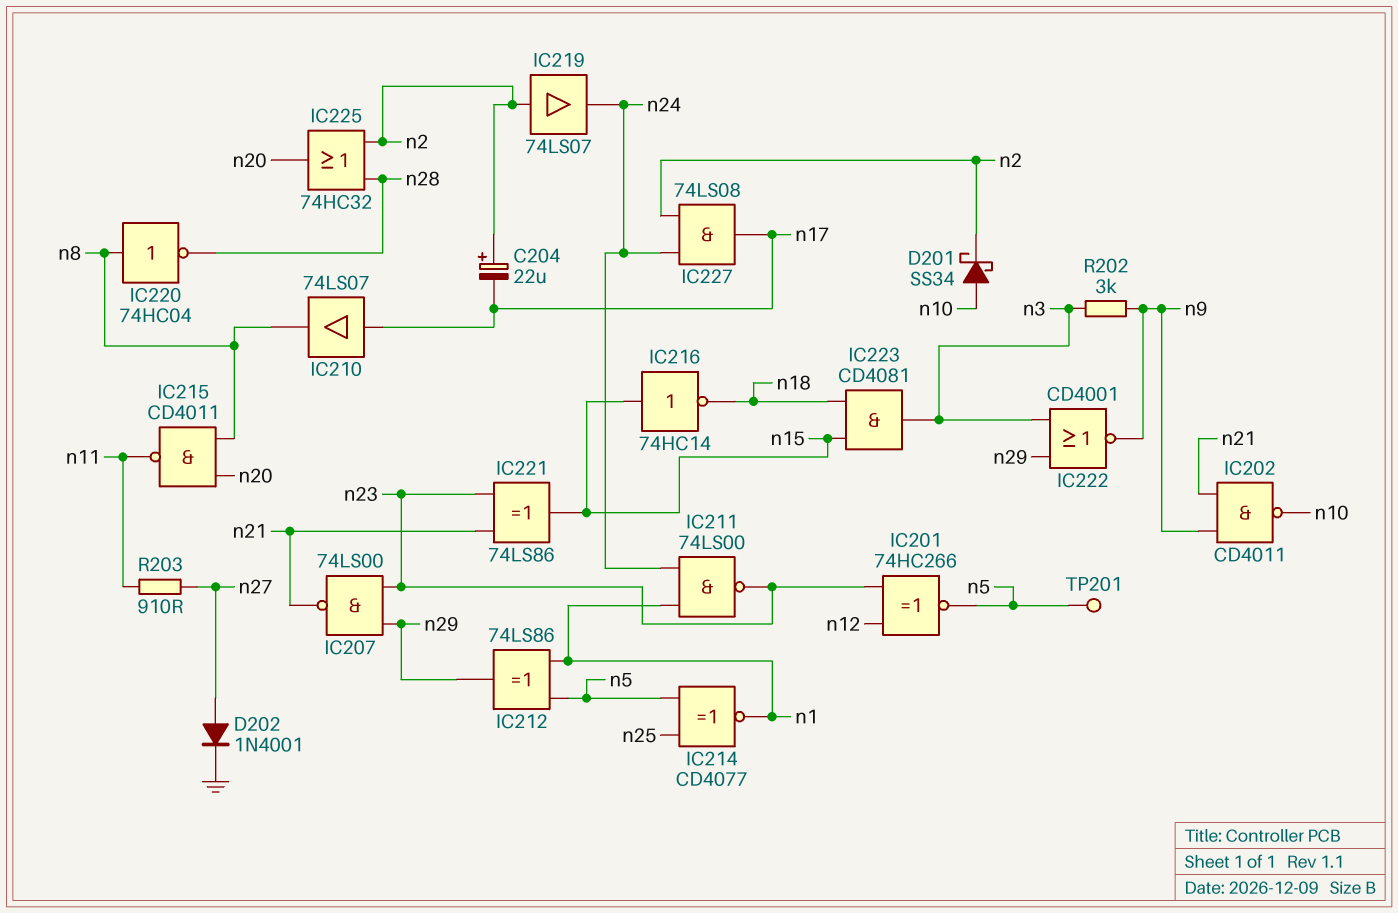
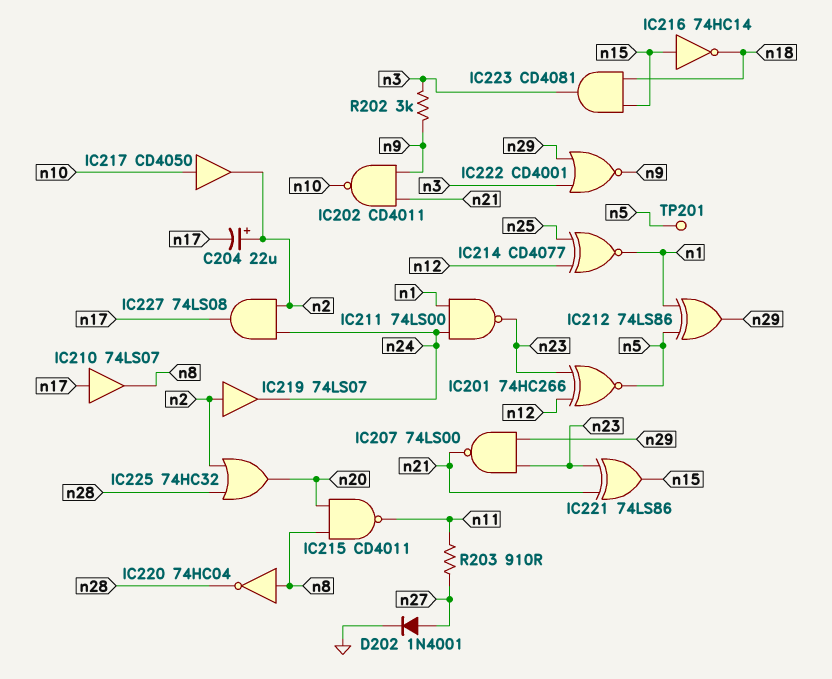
D201: schottky SS34 (A n10, K n2) -> none
IC214: XNOR CD4077 (in n5, in n25, out n1) -> XNOR CD4077 (in n12, in n25, out n1)
IC217: none -> buffer CD4050 (in n10, out n2)

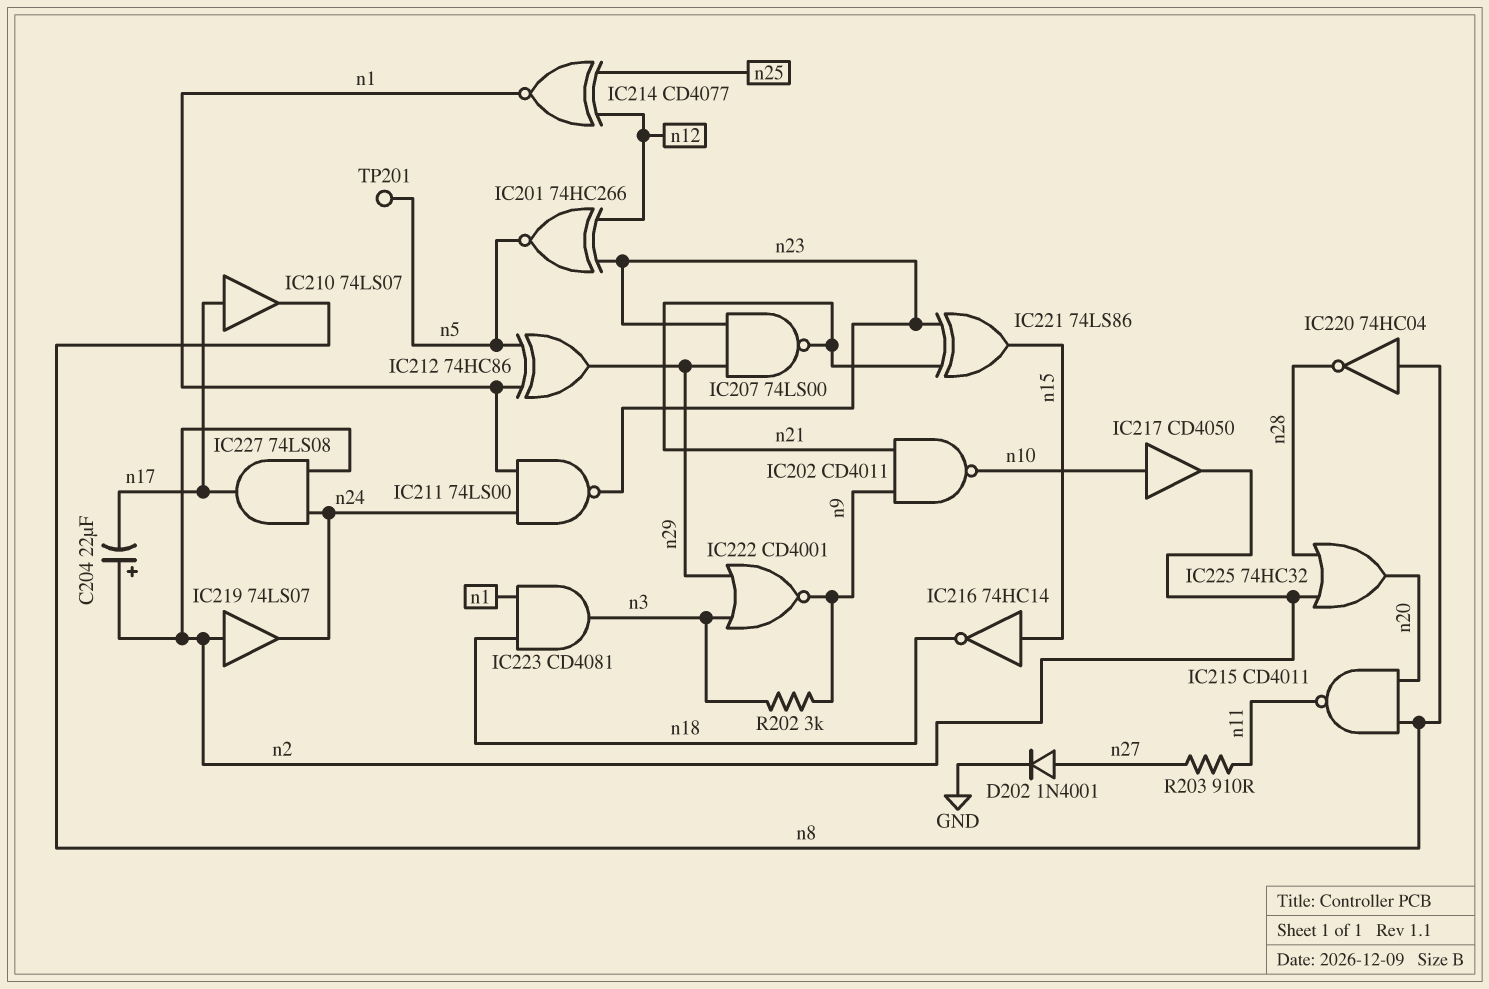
IC212: XOR 74LS86 (in n1, in n5, out n29) -> XOR 74HC86 (in n1, in n5, out n29)
IC223: AND CD4081 (in n15, in n18, out n3) -> AND CD4081 (in n1, in n18, out n3)

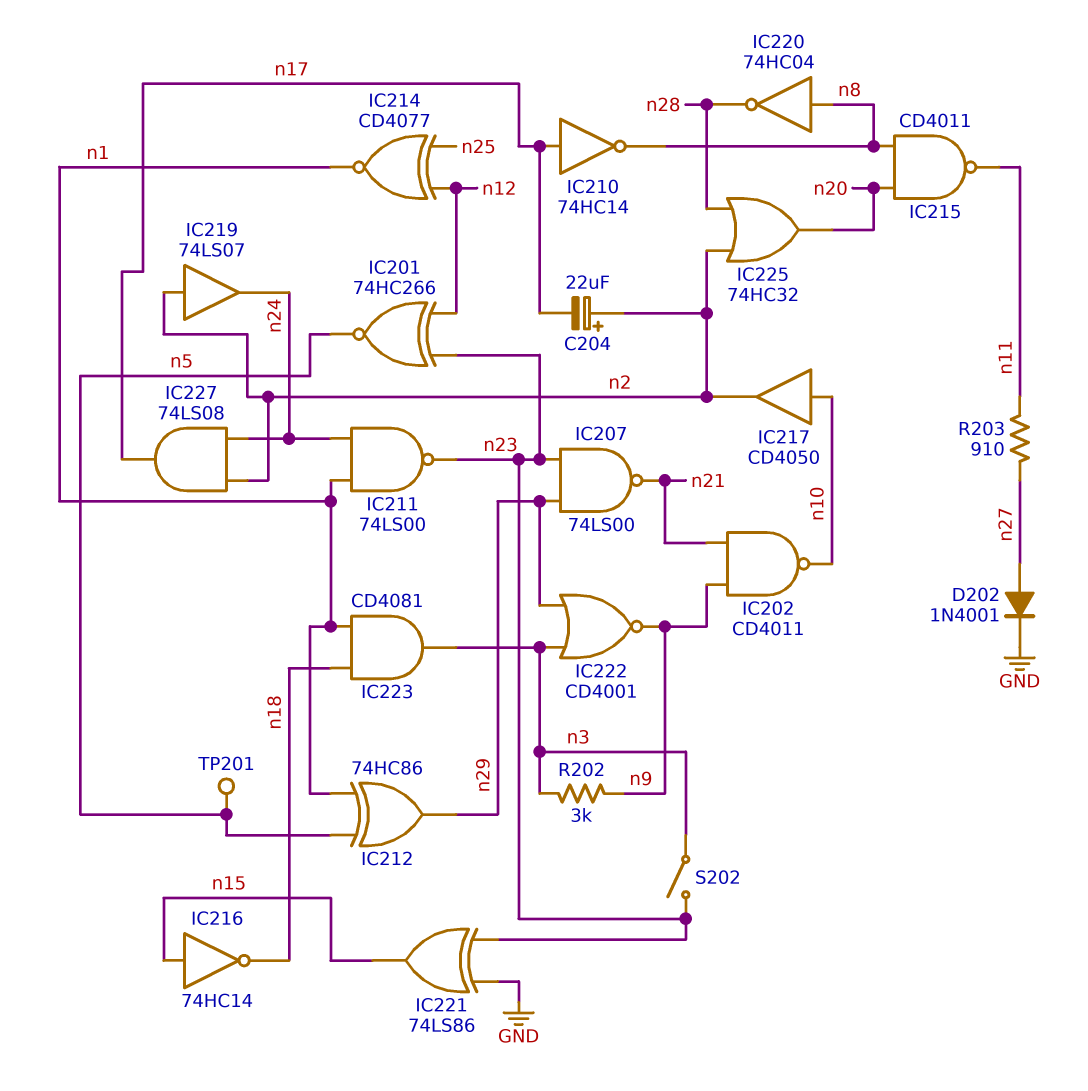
IC210: buffer 74LS07 (in n17, out n8) -> NOT 74HC14 (in n17, out n8)
IC221: XOR 74LS86 (in n21, in n23, out n15) -> XOR 74LS86 (in GND, in n23, out n15)
S202: none -> switch (n3, n23)

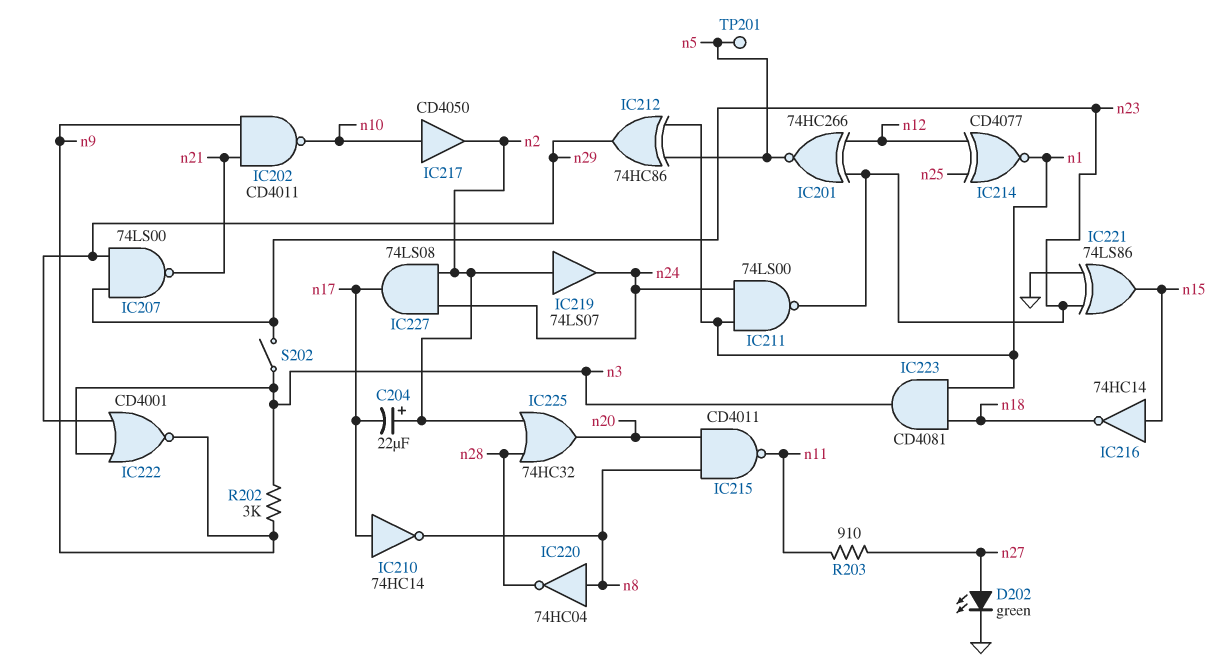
D202: diode 1N4001 (A n27, K GND) -> LED green (A n27, K GND)

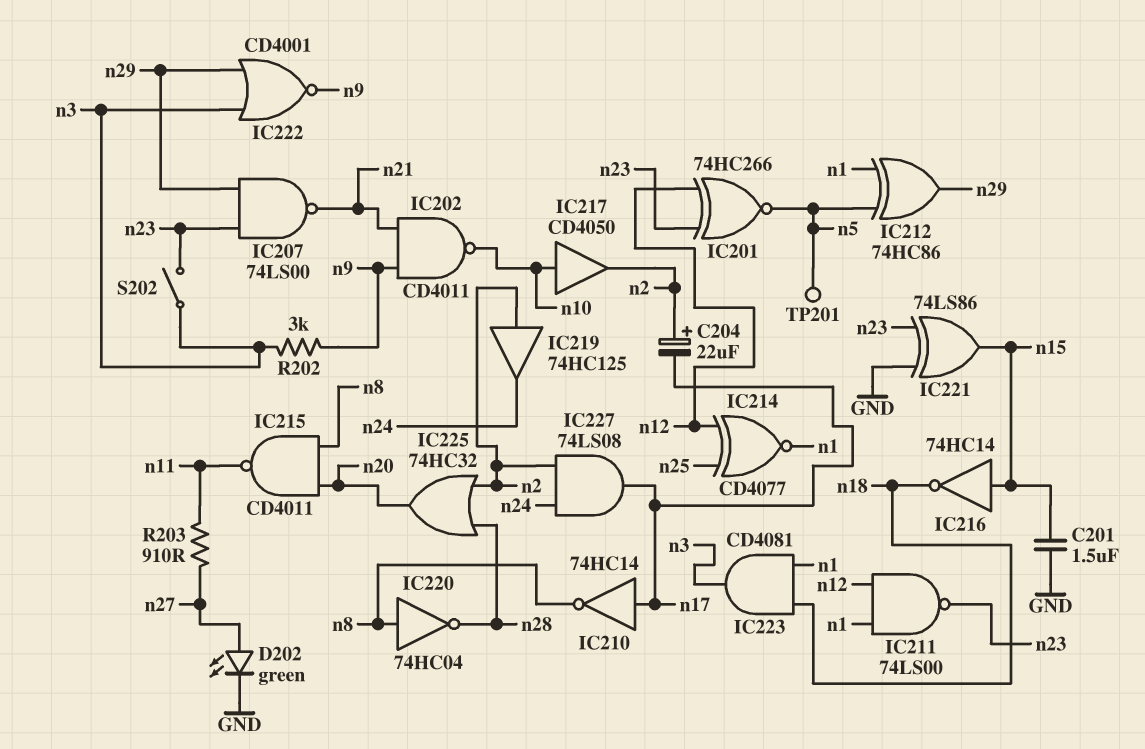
C201: none -> 1.5uF (GND, n15)
IC211: NAND 74LS00 (in n1, in n24, out n23) -> NAND 74LS00 (in n1, in n12, out n23)
IC219: buffer 74LS07 (in n2, out n24) -> buffer 74HC125 (in n2, out n24)

